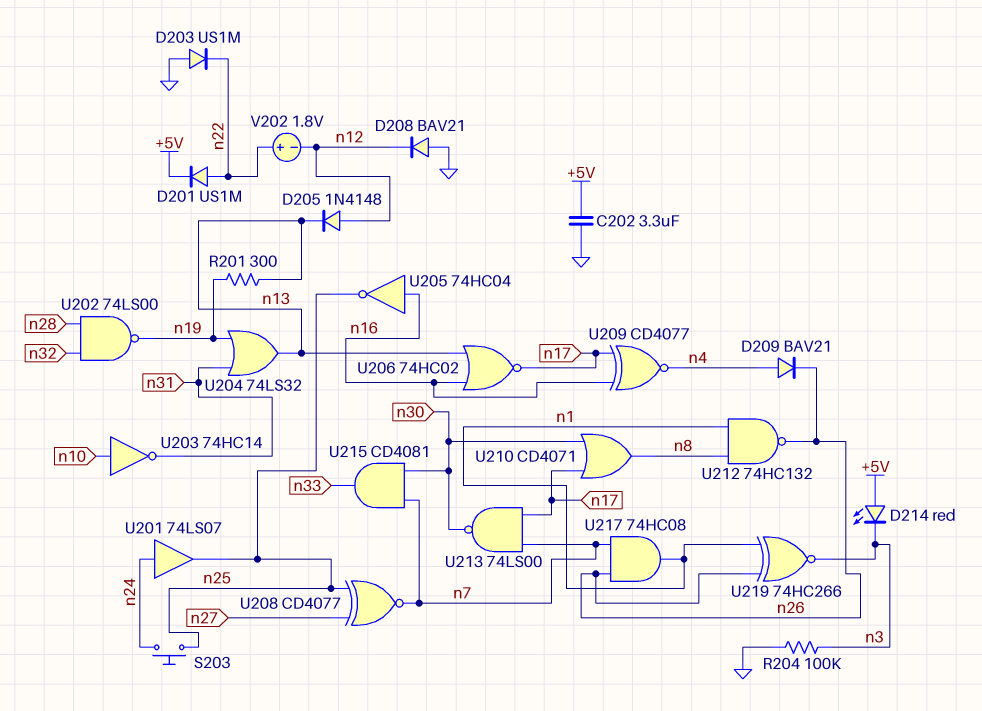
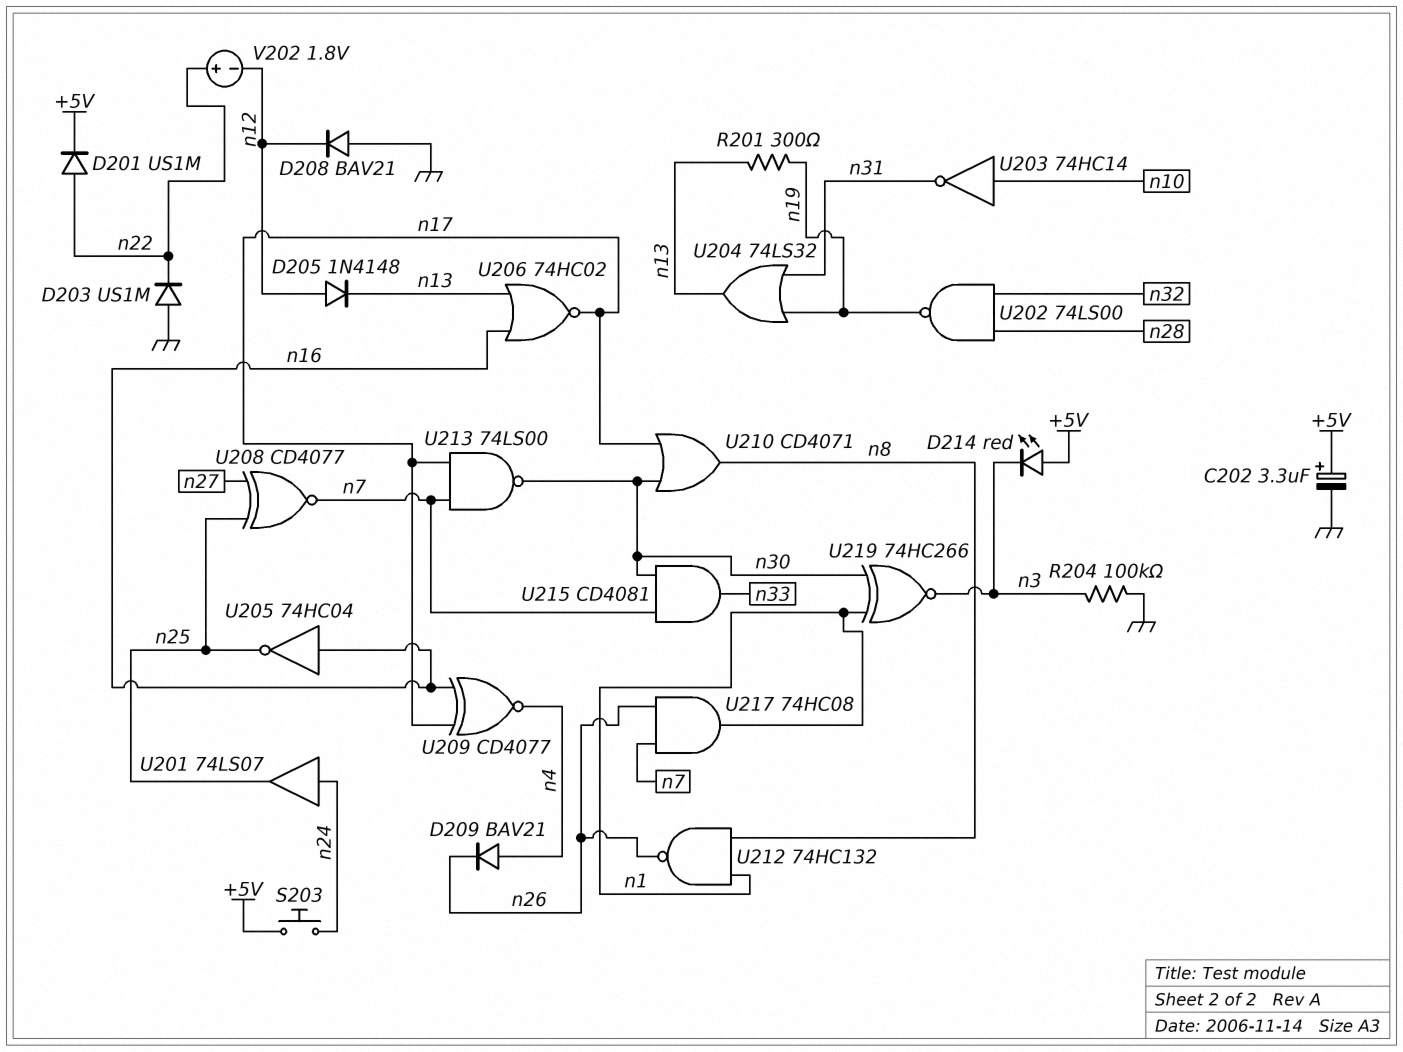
C202: 3.3uF (+5V, GND) -> 3.3uF (plus +5V, minus GND)
S203: button (n24, n25) -> button (+5V, n24)
U219: XNOR 74HC266 (in n1, in n26, out n3) -> XNOR 74HC266 (in n1, in n30, out n3)

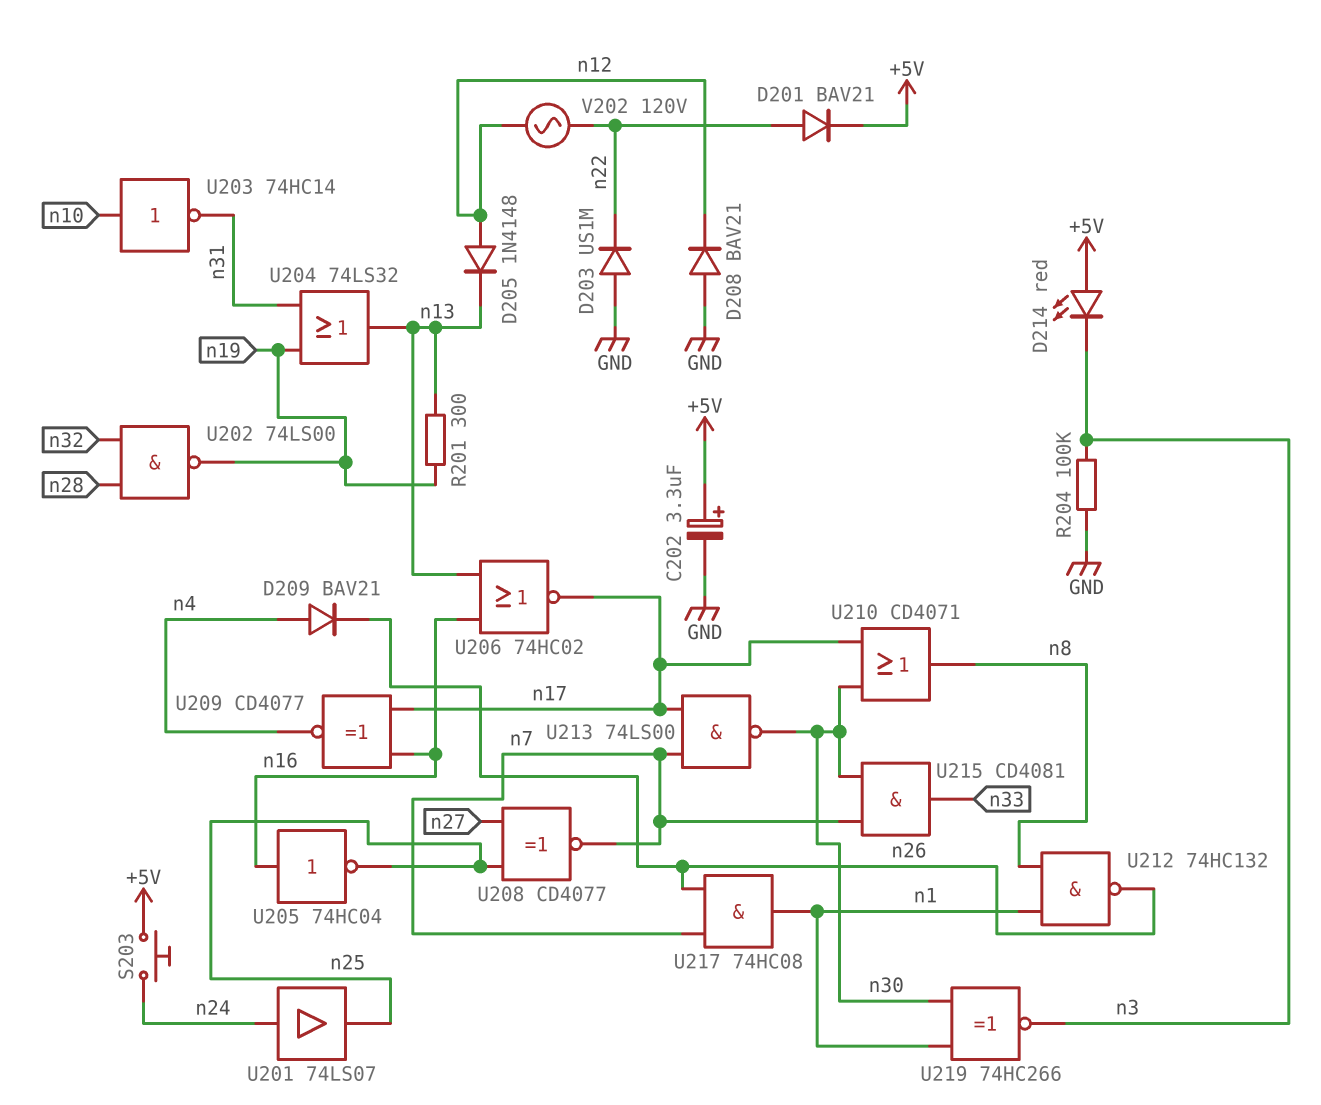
D201: diode US1M (A n22, K +5V) -> diode BAV21 (A n22, K +5V)
V202: 1.8V (plus n22, minus n12) -> AC 120V (n12, n22)

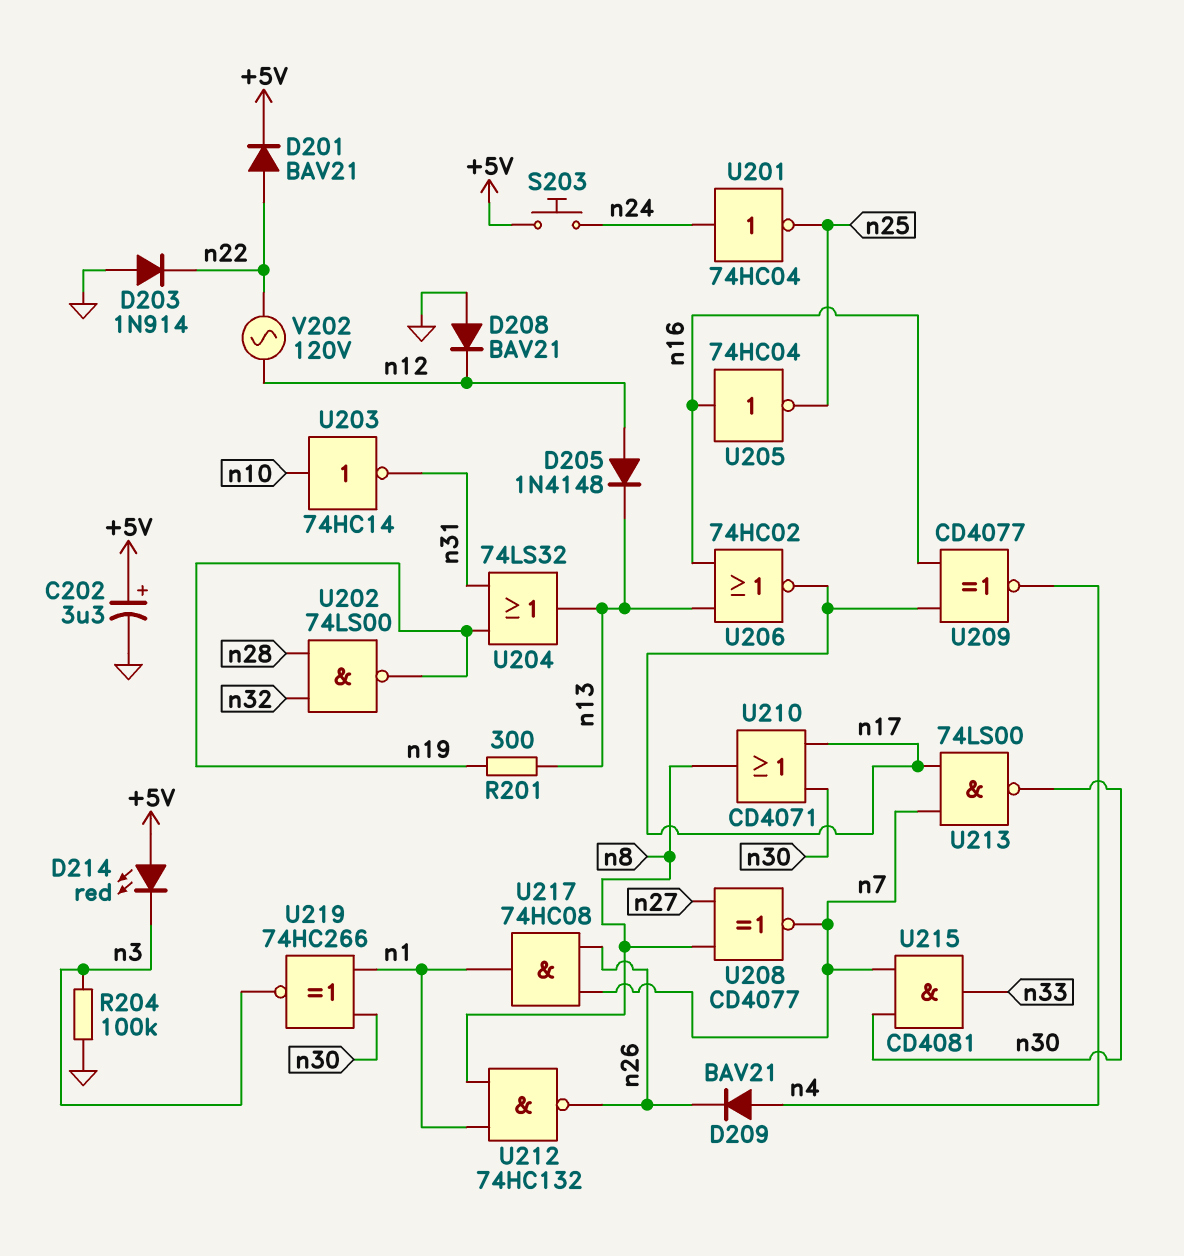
D203: diode US1M (A GND, K n22) -> diode 1N914 (A GND, K n22)
U201: buffer 74LS07 (in n24, out n25) -> NOT 74HC04 (in n24, out n25)
U208: XNOR CD4077 (in n25, in n27, out n7) -> XNOR CD4077 (in n8, in n27, out n7)

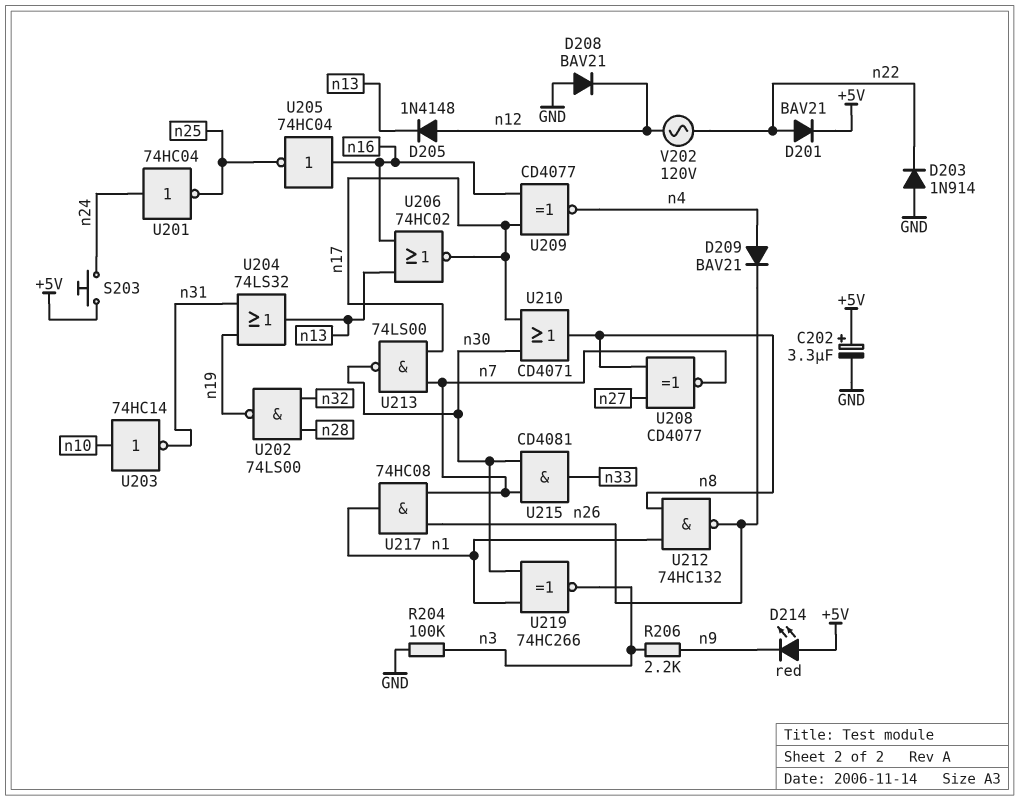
D214: LED red (A +5V, K n3) -> LED red (A +5V, K n9)
R201: 300 (n13, n19) -> none
R206: none -> 2.2k (n3, n9)

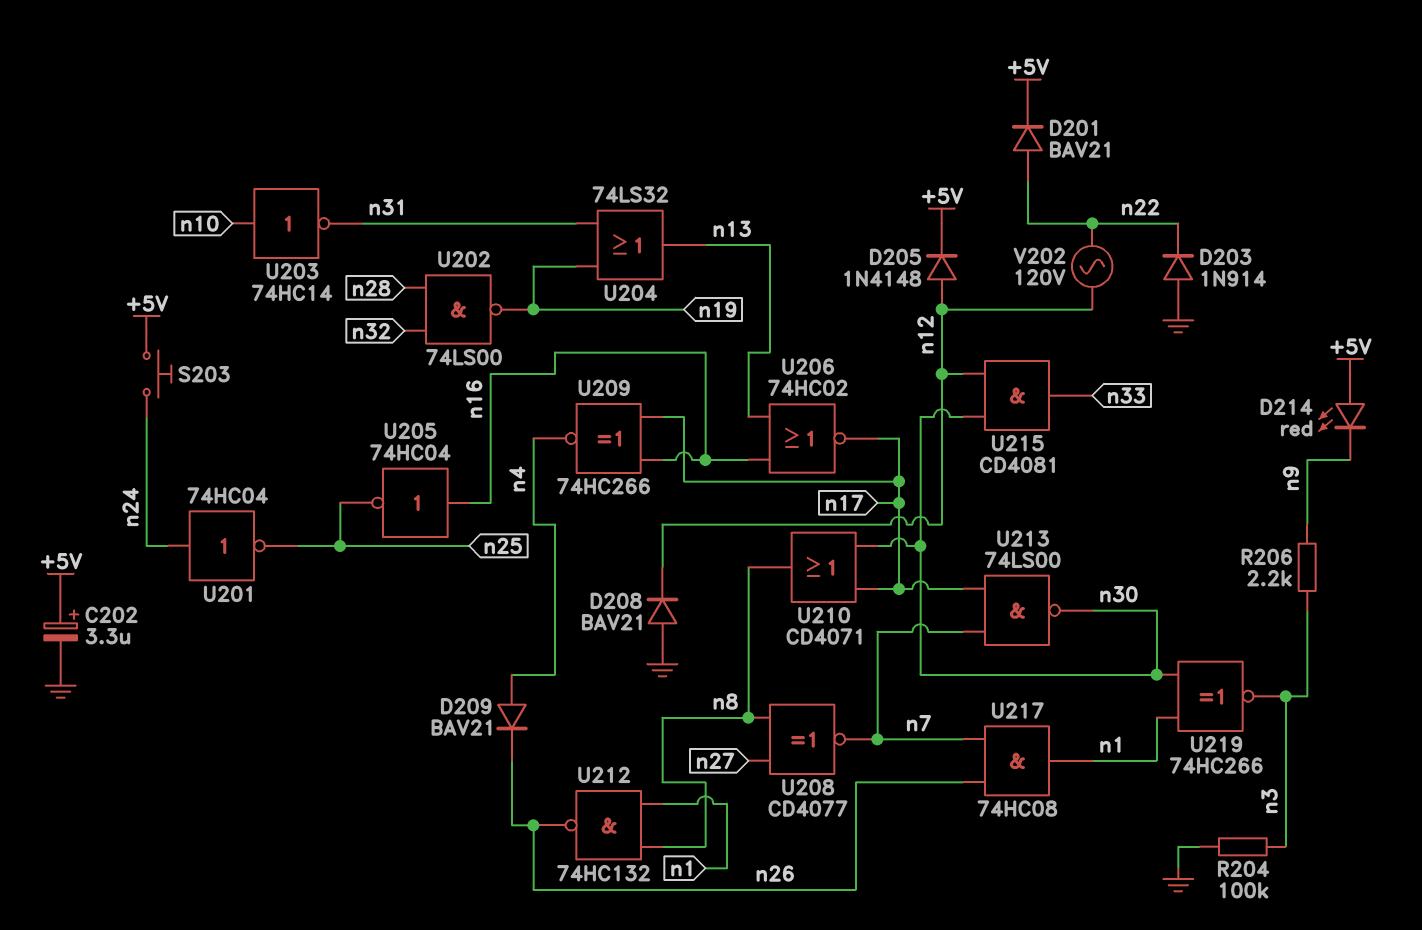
D205: diode 1N4148 (A n12, K n13) -> diode 1N4148 (A n12, K +5V)
U209: XNOR CD4077 (in n16, in n17, out n4) -> XNOR 74HC266 (in n16, in n17, out n4)
U215: AND CD4081 (in n7, in n30, out n33) -> AND CD4081 (in n12, in n30, out n33)

